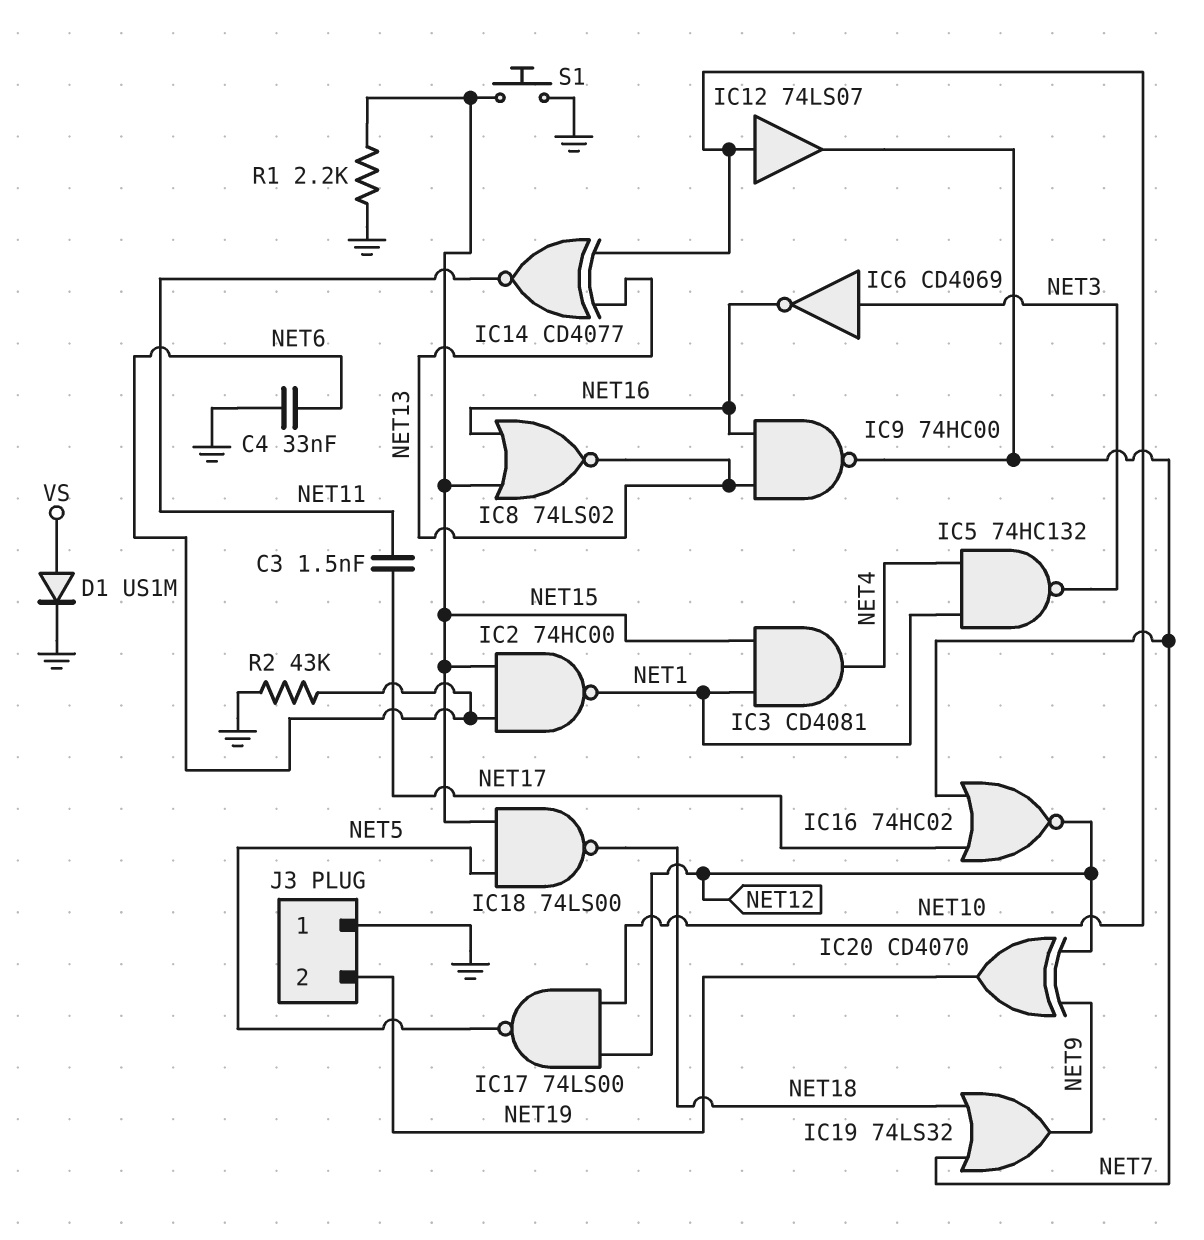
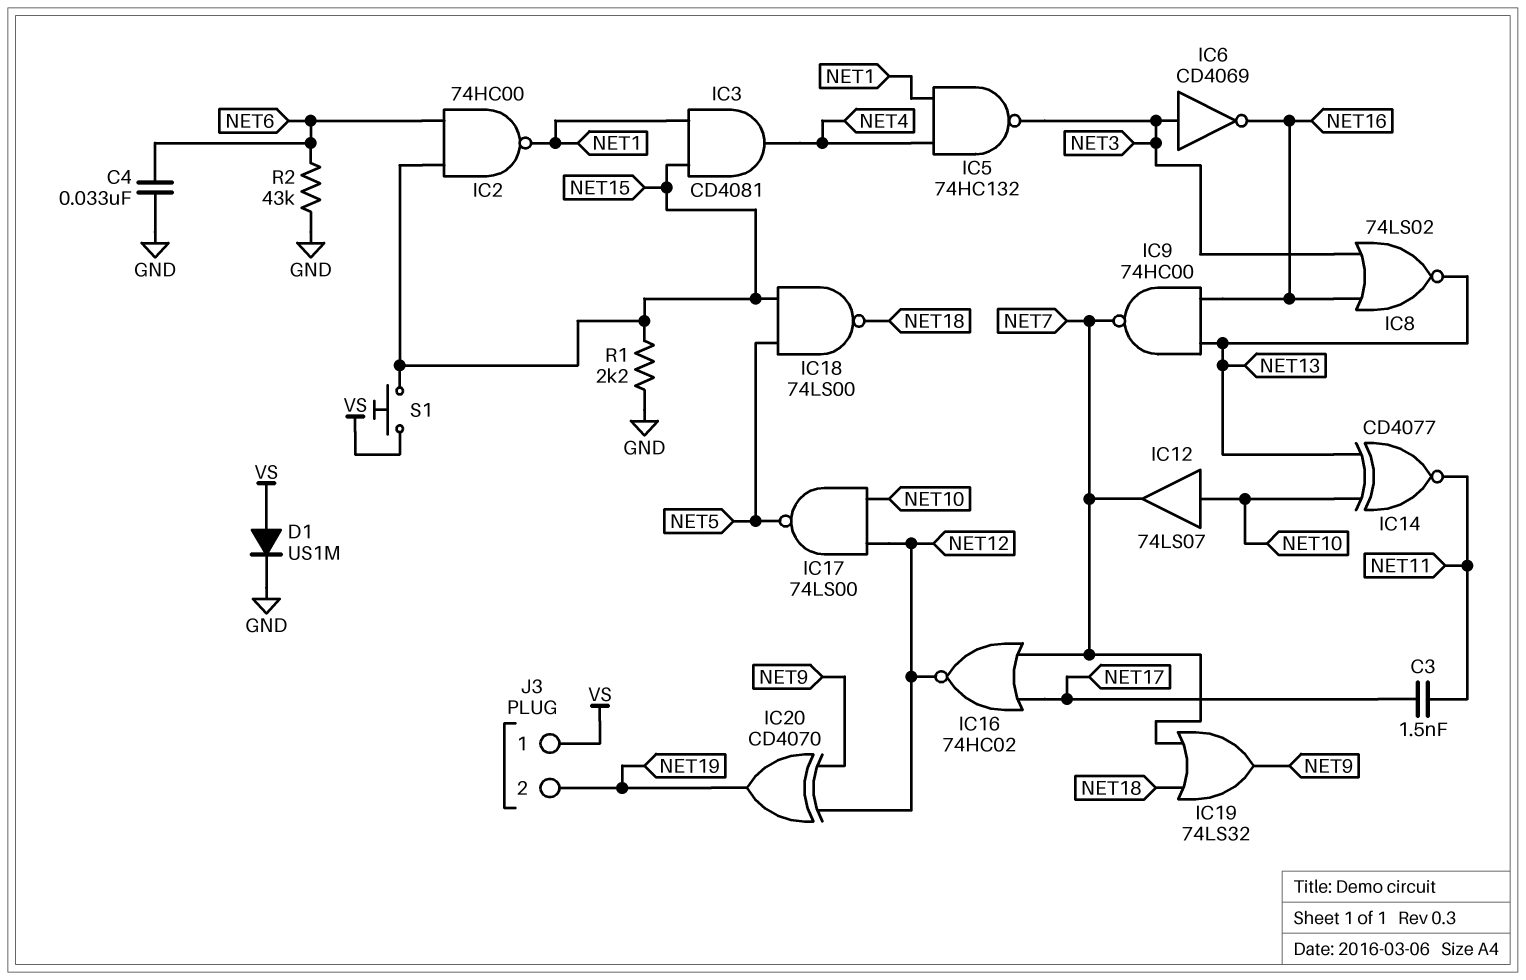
IC8: NOR 74LS02 (in NET15, in NET16, out NET13) -> NOR 74LS02 (in NET3, in NET16, out NET13)
J3 pin 1: GND -> VS
S1: button (GND, NET15) -> button (NET15, VS)

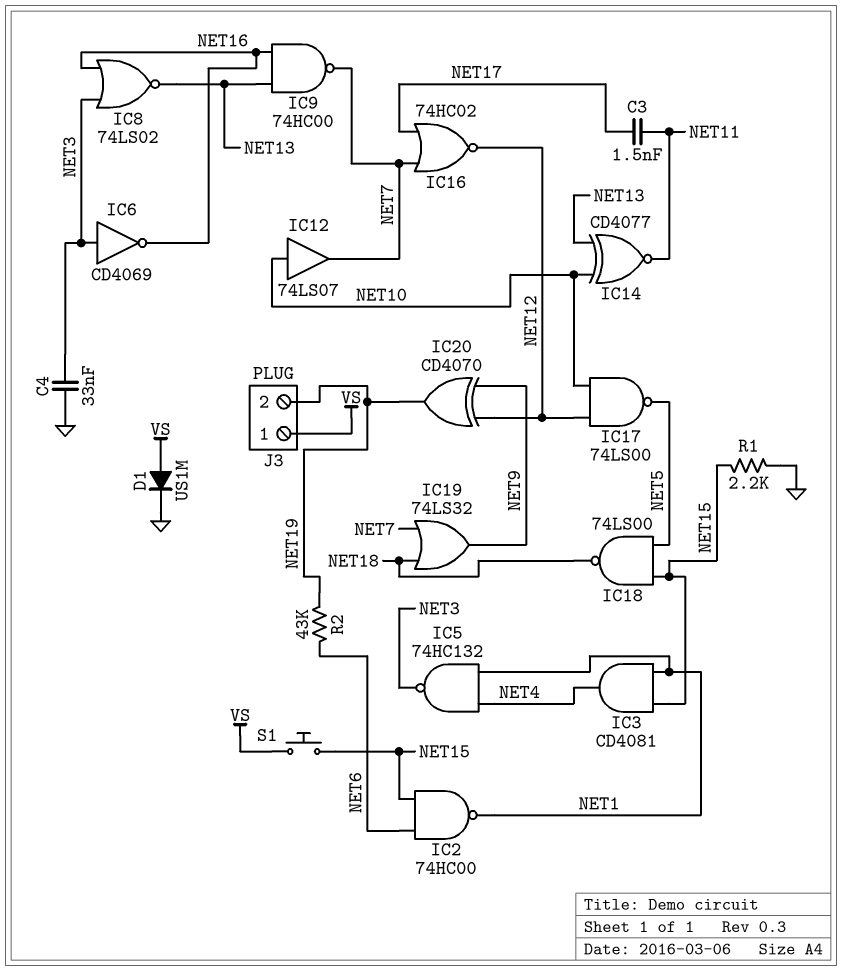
C4: 33nF (GND, NET6) -> 33nF (GND, NET3)
R2: 43k (GND, NET6) -> 43k (NET6, NET19)

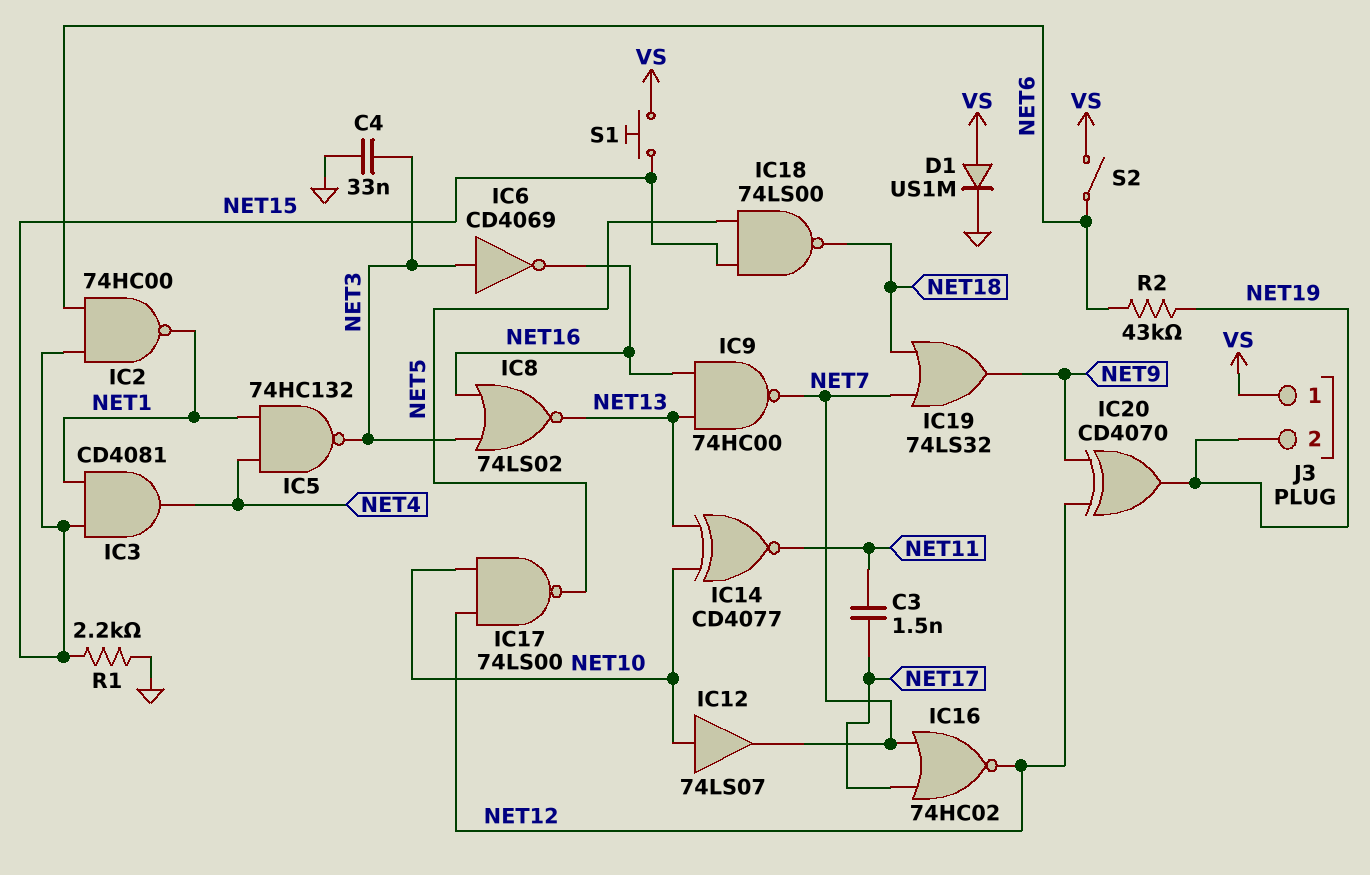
S2: none -> switch (NET6, VS)

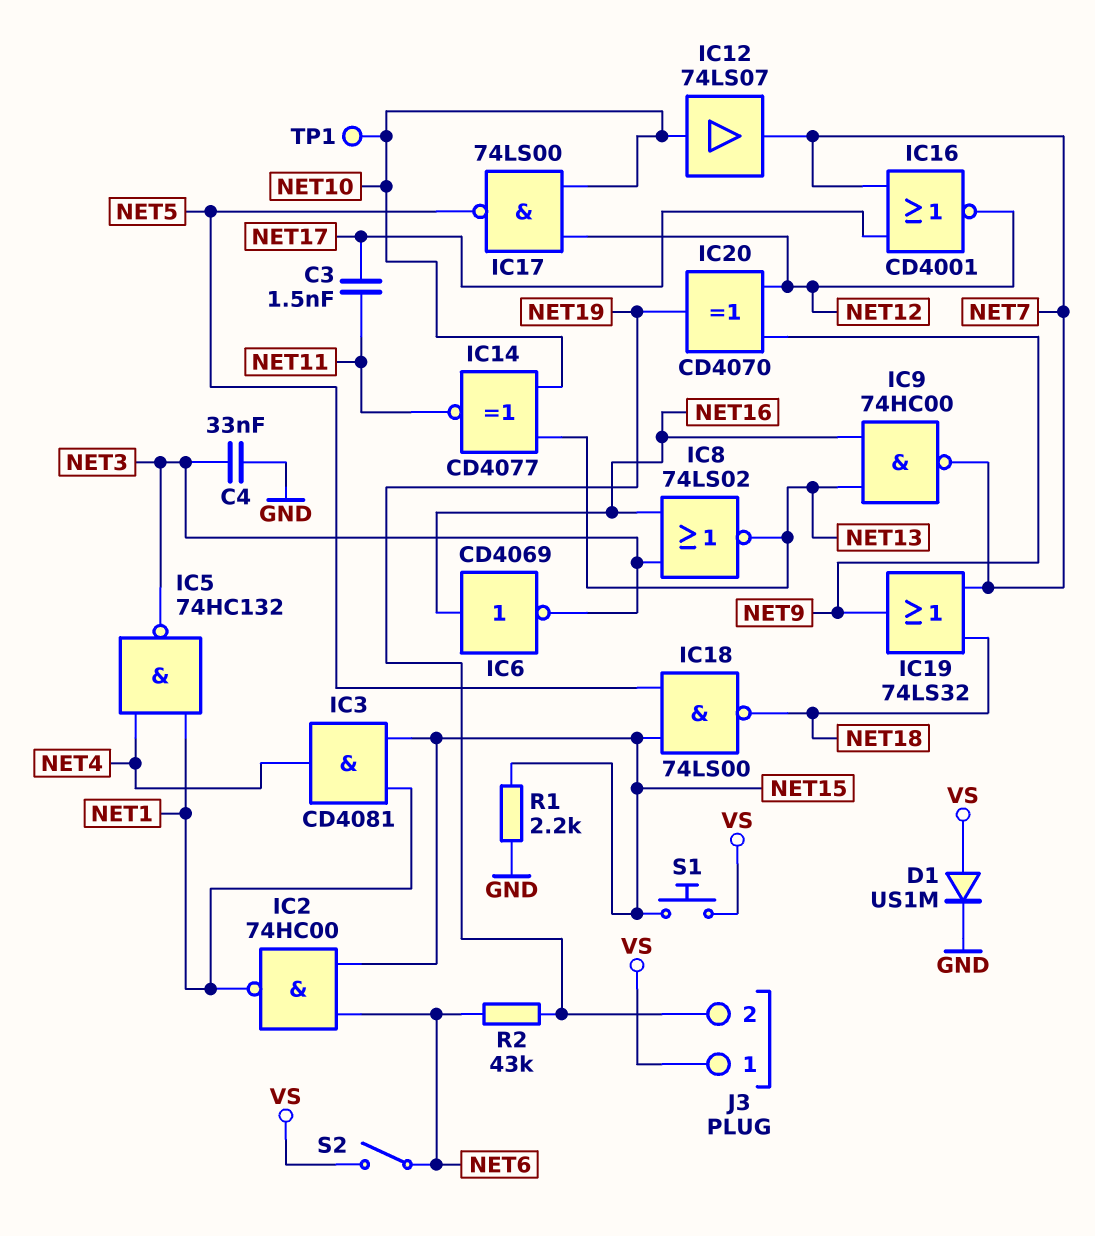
IC6: NOT CD4069 (in NET3, out NET16) -> NOT CD4069 (in NET16, out NET3)
IC16: NOR 74HC02 (in NET7, in NET17, out NET12) -> NOR CD4001 (in NET7, in NET17, out NET12)
TP1: none -> test point (NET10)

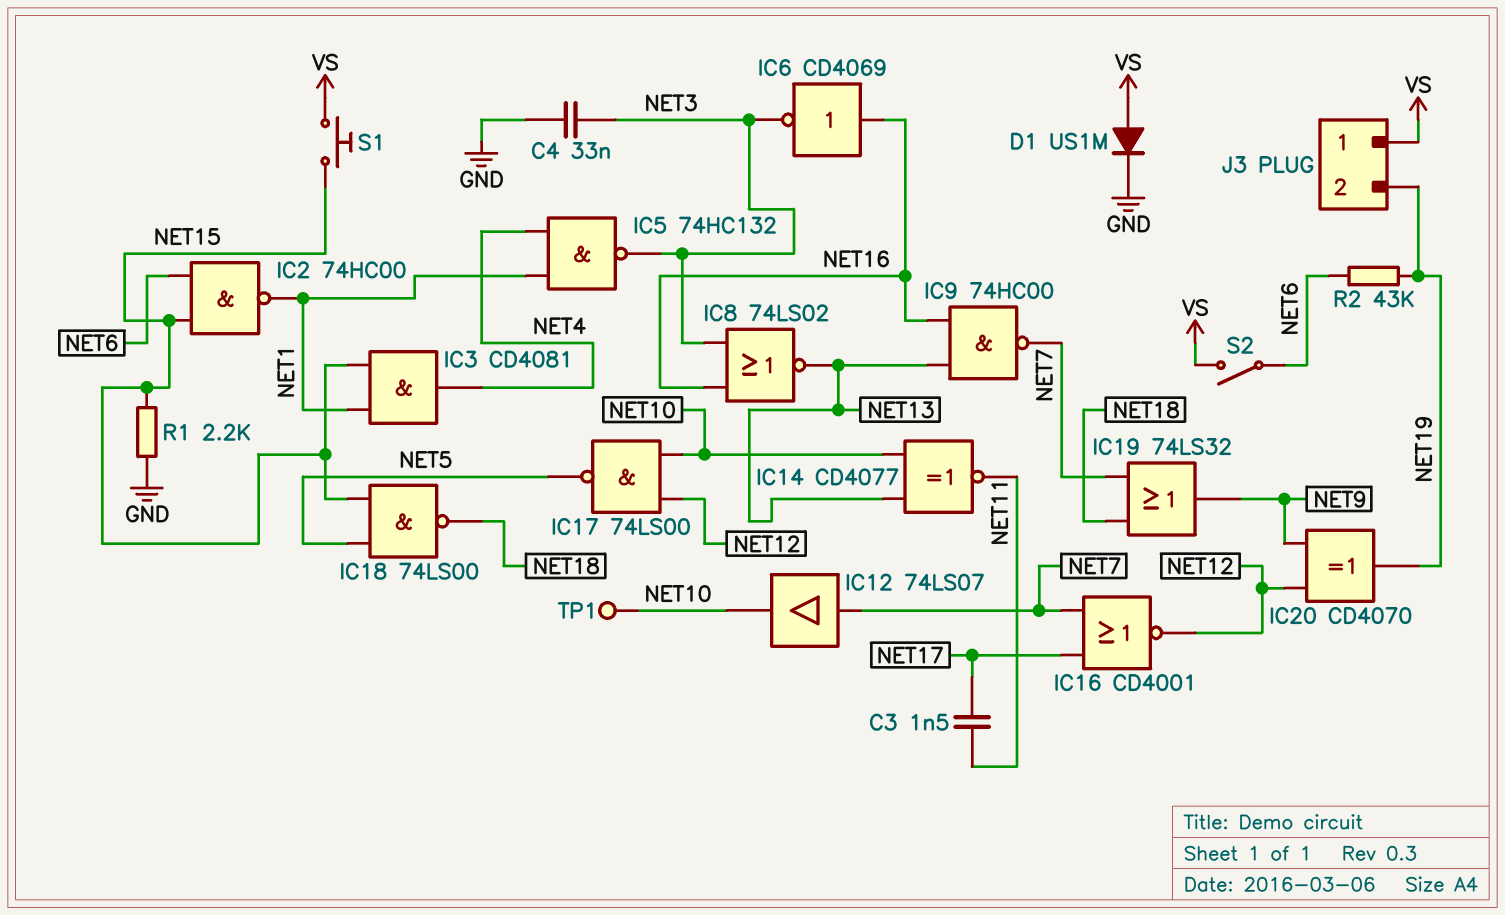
IC12: buffer 74LS07 (in NET10, out NET7) -> buffer 74LS07 (in NET7, out NET10)

